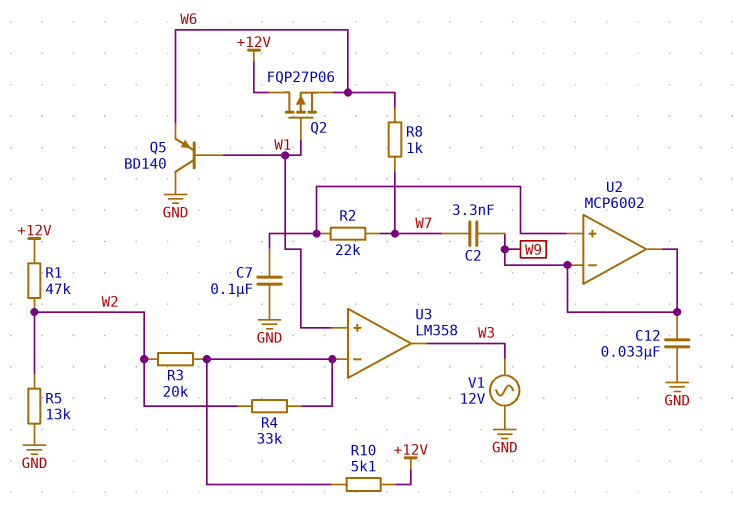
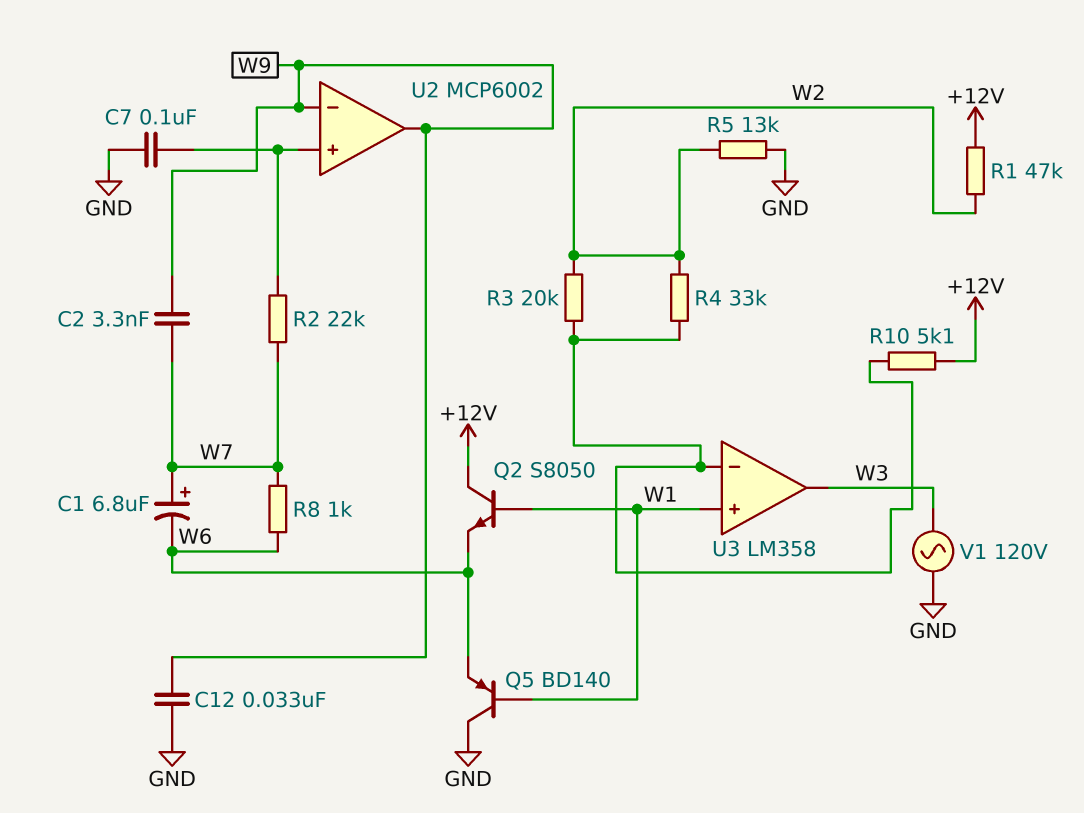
C1: none -> 6.8uF (plus W7, minus W6)
Q2: PMOS FQP27P06 (G W1, D +12V, S W6) -> NPN S8050 (B W1, C +12V, E W6)
V1: AC 12V (GND, W3) -> AC 120V (GND, W3)

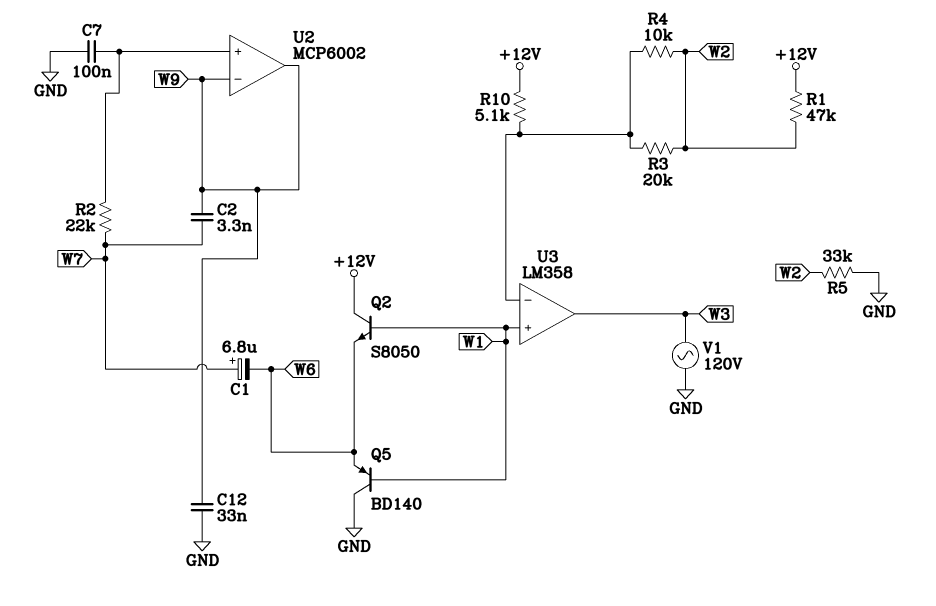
R4: 33k (U3/in-, W2) -> 10k (U3/in-, W2)
R5: 13k (GND, W2) -> 33k (GND, W2)
R8: 1k (W6, W7) -> none

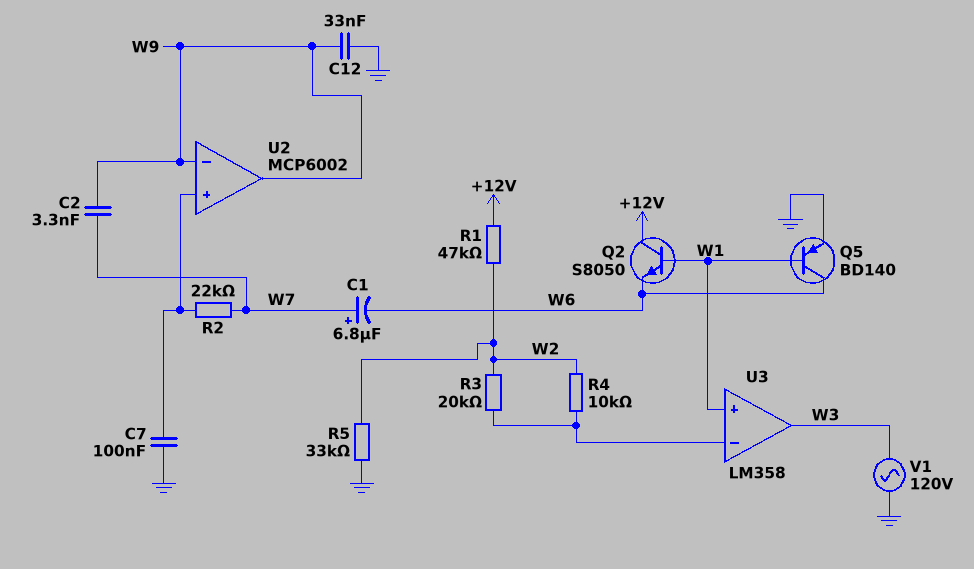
Q5: PNP BD140 (B W1, C GND, E W6) -> PNP BD140 (B W1, C W6, E GND)
R10: 5.1k (+12V, U3/in-) -> none

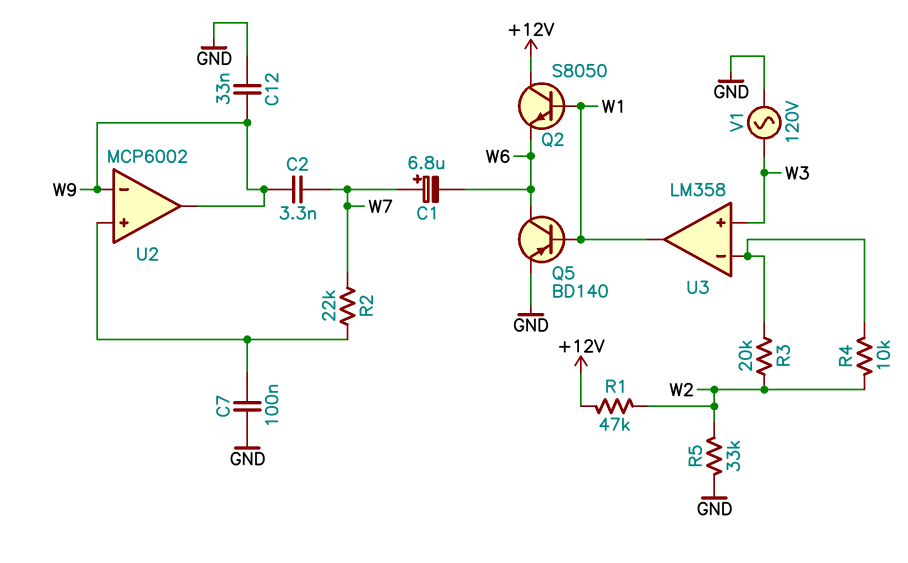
U3 pin in+: W1 -> W3
U3 pin out: W3 -> W1

